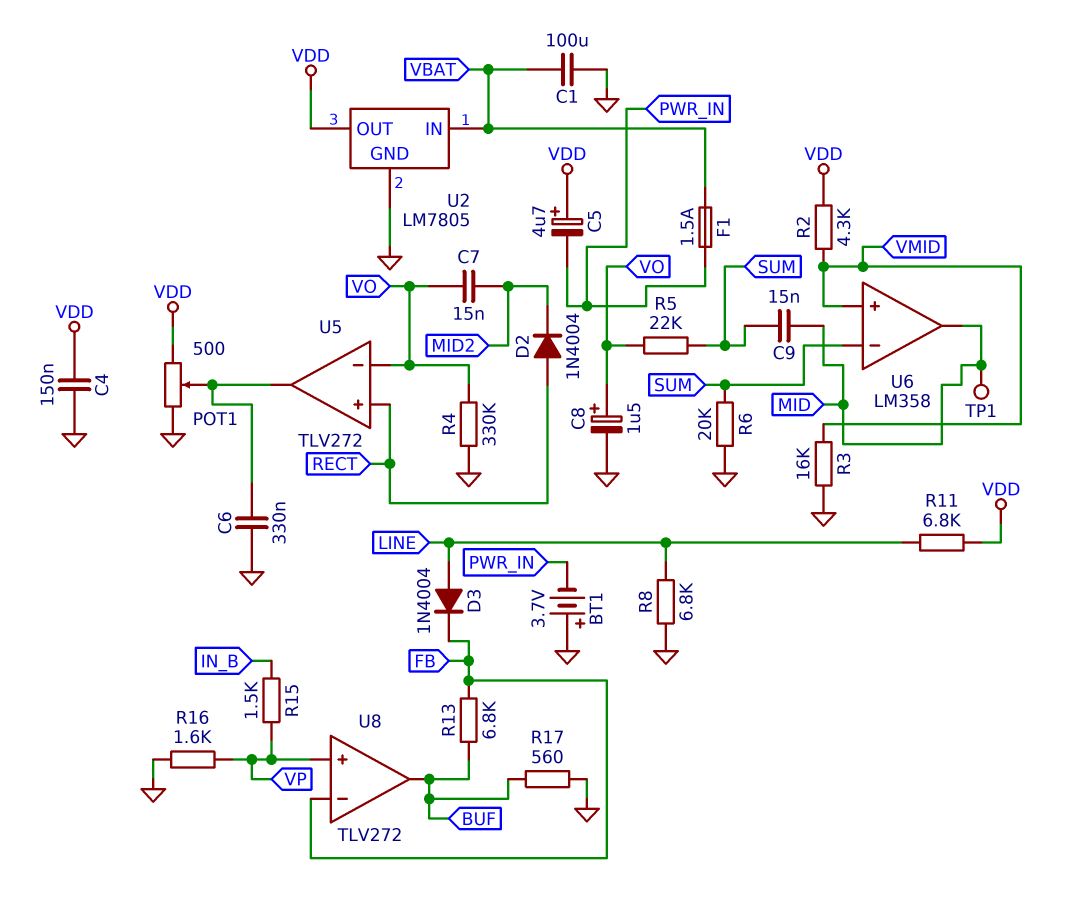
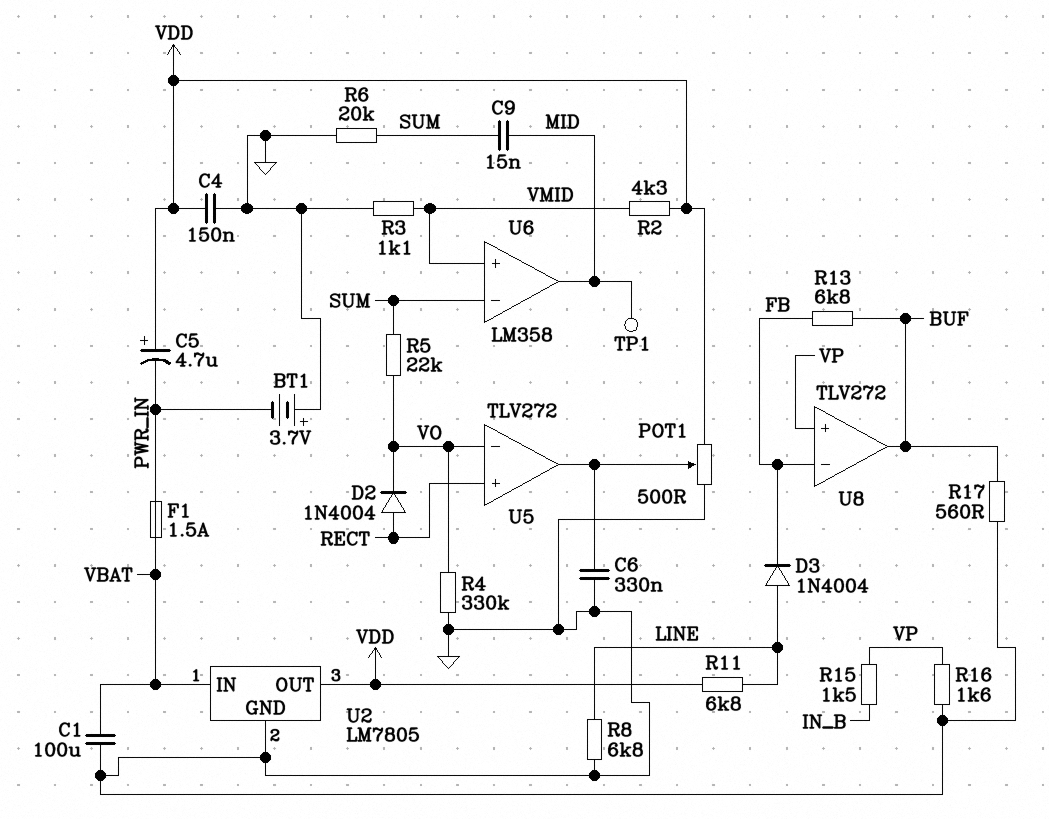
C7: 15nF (MID2, VO) -> none
C8: 1.5uF (plus VO, minus GND) -> none
D2: diode 1N4004 (A RECT, K MID2) -> diode 1N4004 (A RECT, K VO)
R3: 16k (GND, VMID) -> 1.1k (GND, VMID)

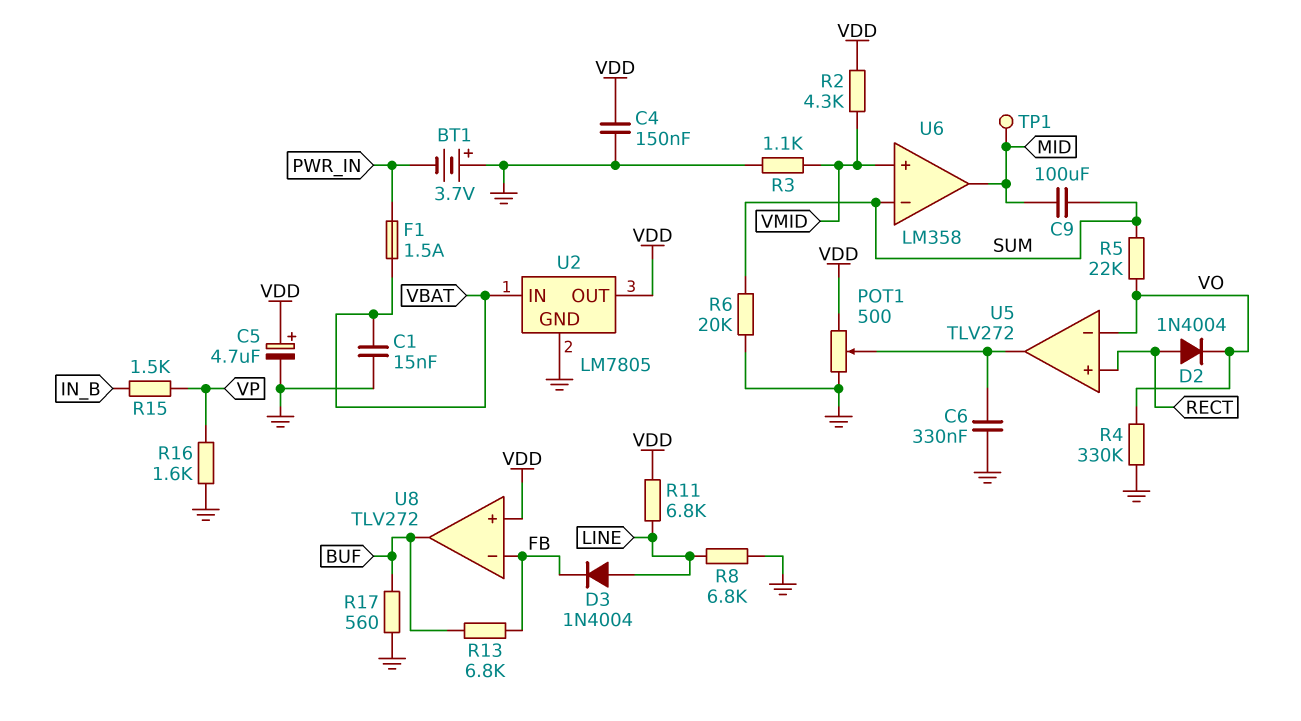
C1: 100uF (GND, VBAT) -> 15nF (GND, VBAT)
C5: 4.7uF (plus VDD, minus PWR_IN) -> 4.7uF (plus VDD, minus GND)
C9: 15nF (MID, SUM) -> 100uF (MID, SUM)
U8 pin in+: VP -> VDD

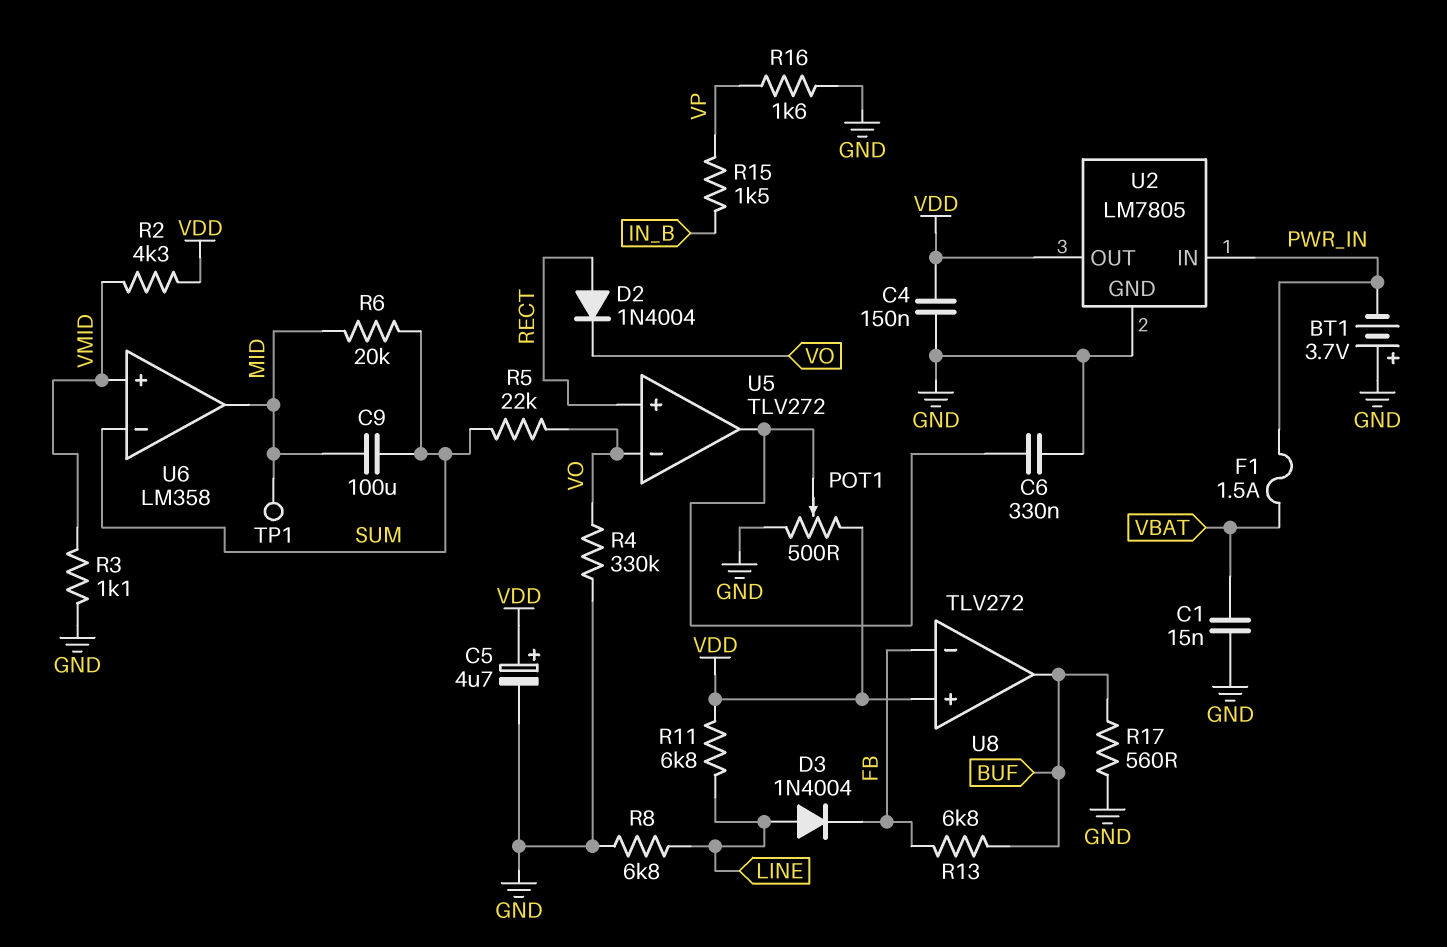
R6: 20k (GND, SUM) -> 20k (MID, SUM)
U2 pin IN: VBAT -> PWR_IN

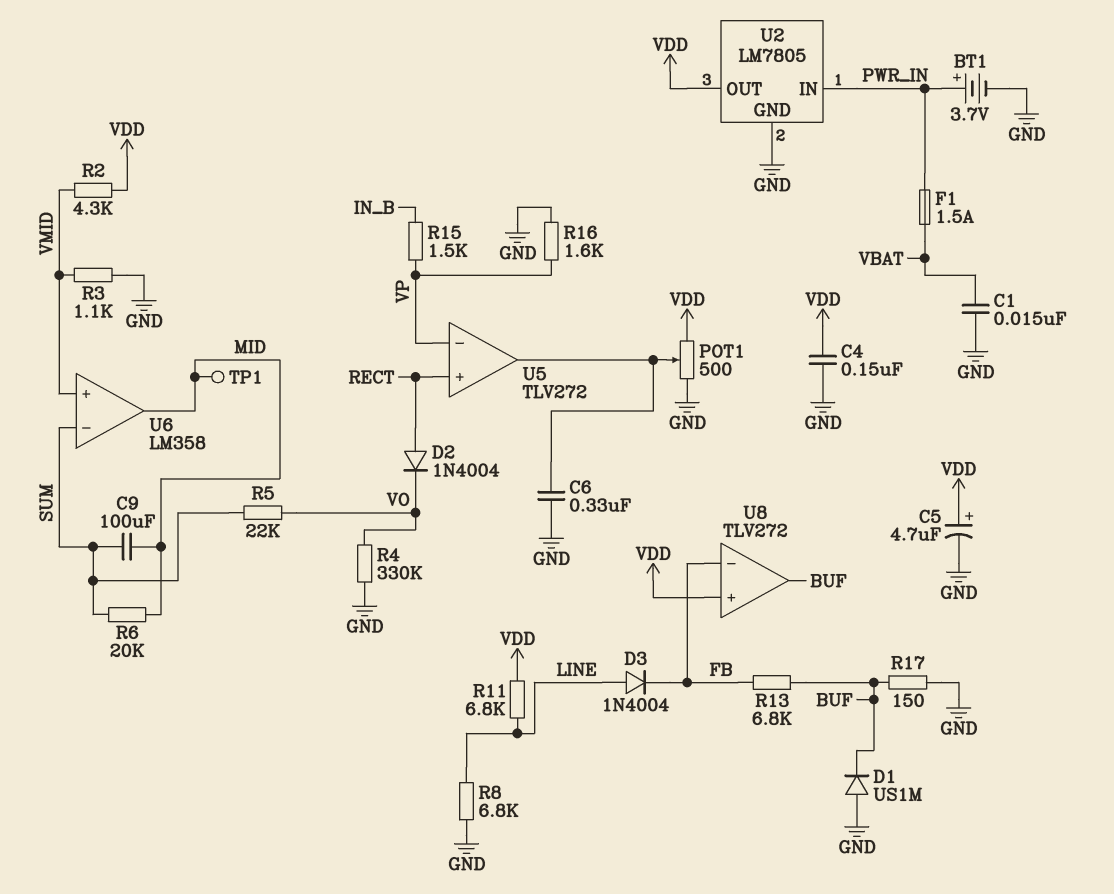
BT1: 3.7V (plus GND, minus PWR_IN) -> 3.7V (plus PWR_IN, minus GND)
D1: none -> diode US1M (A GND, K BUF)
R17: 560 (BUF, GND) -> 150 (BUF, GND)
U5 pin in-: VO -> VP

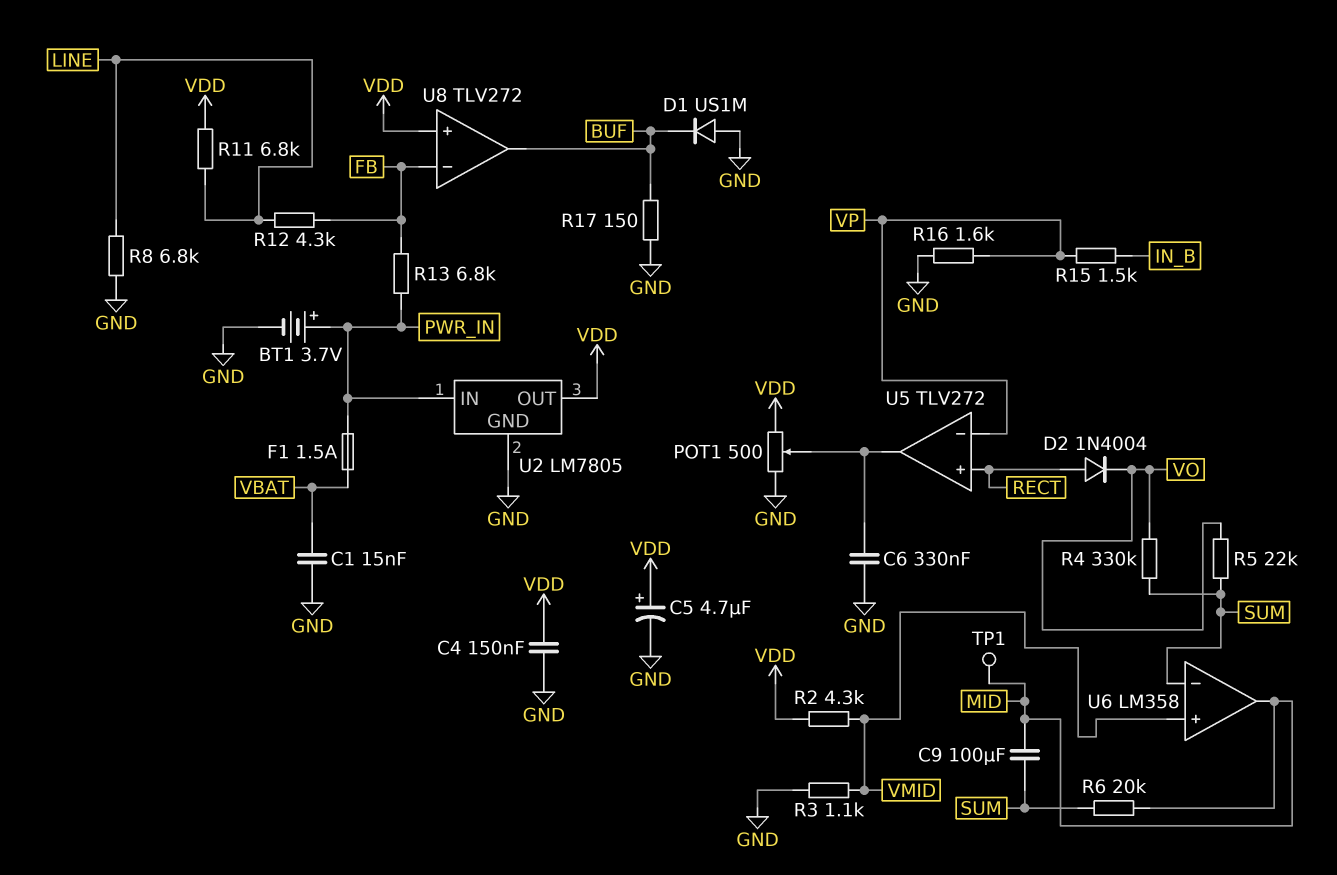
D3: diode 1N4004 (A LINE, K FB) -> none
R4: 330k (GND, VO) -> 330k (SUM, VO)
R12: none -> 4.3k (FB, LINE)
R13: 6.8k (BUF, FB) -> 6.8k (FB, PWR_IN)

